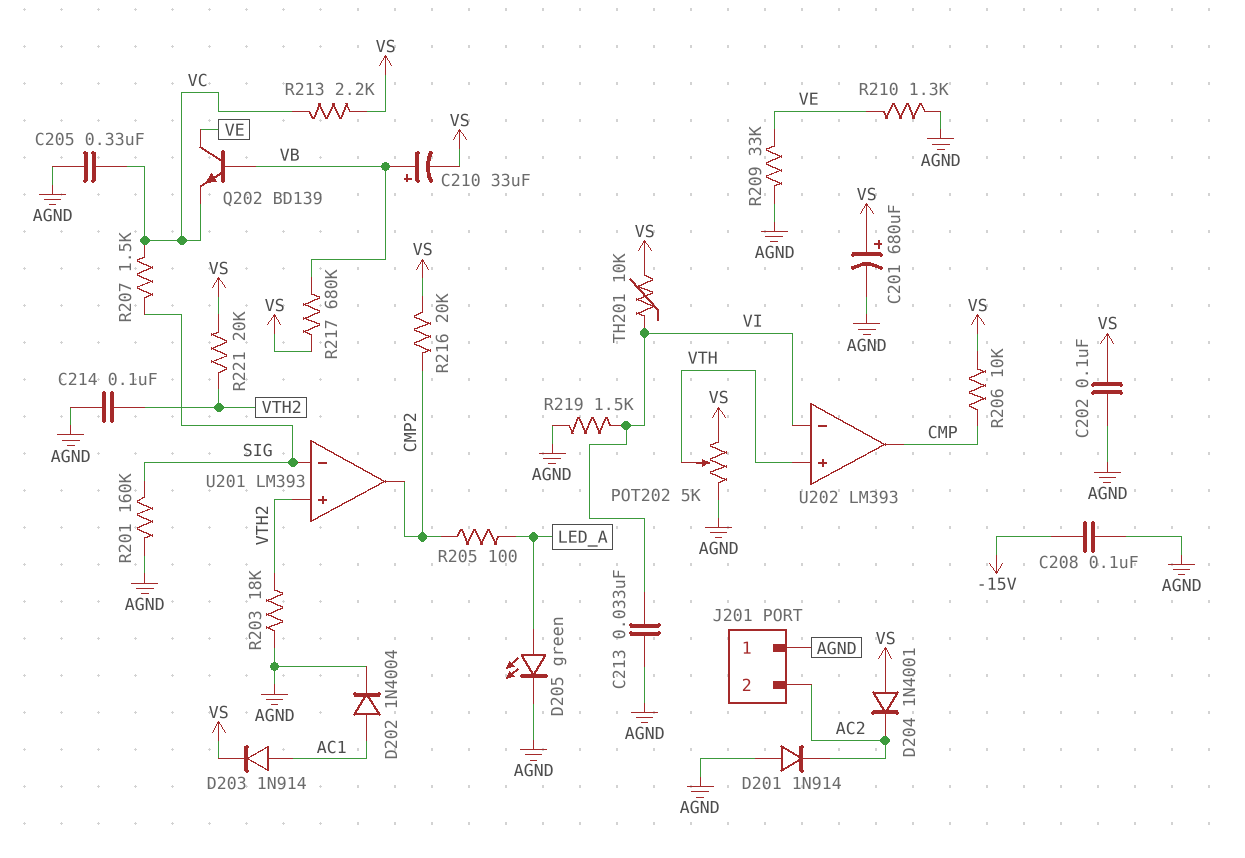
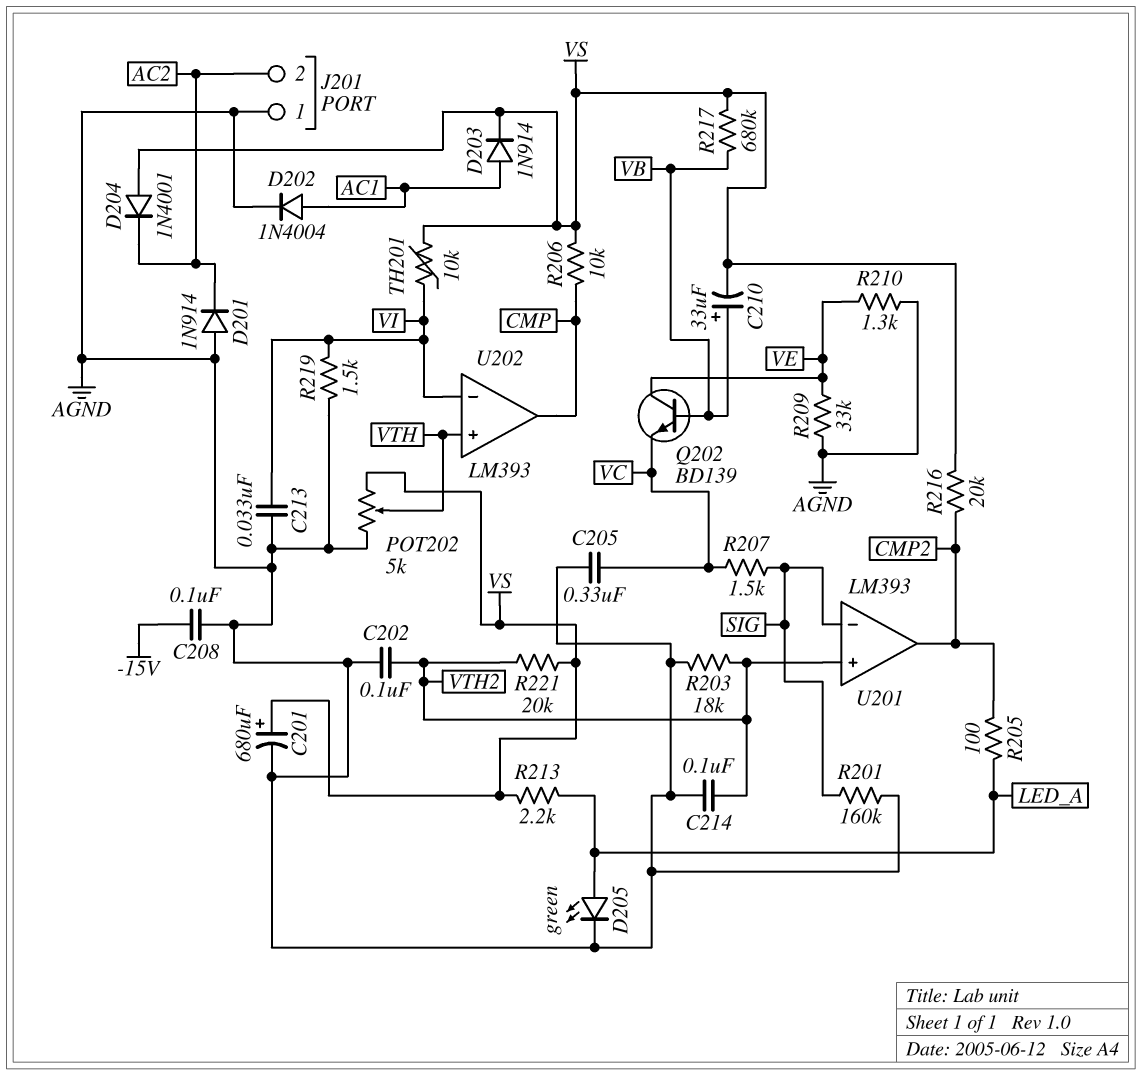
C202: 100nF (AGND, VS) -> 100nF (AGND, VTH2)
R213: 2.2k (VC, VS) -> 2.2k (LED_A, VS)

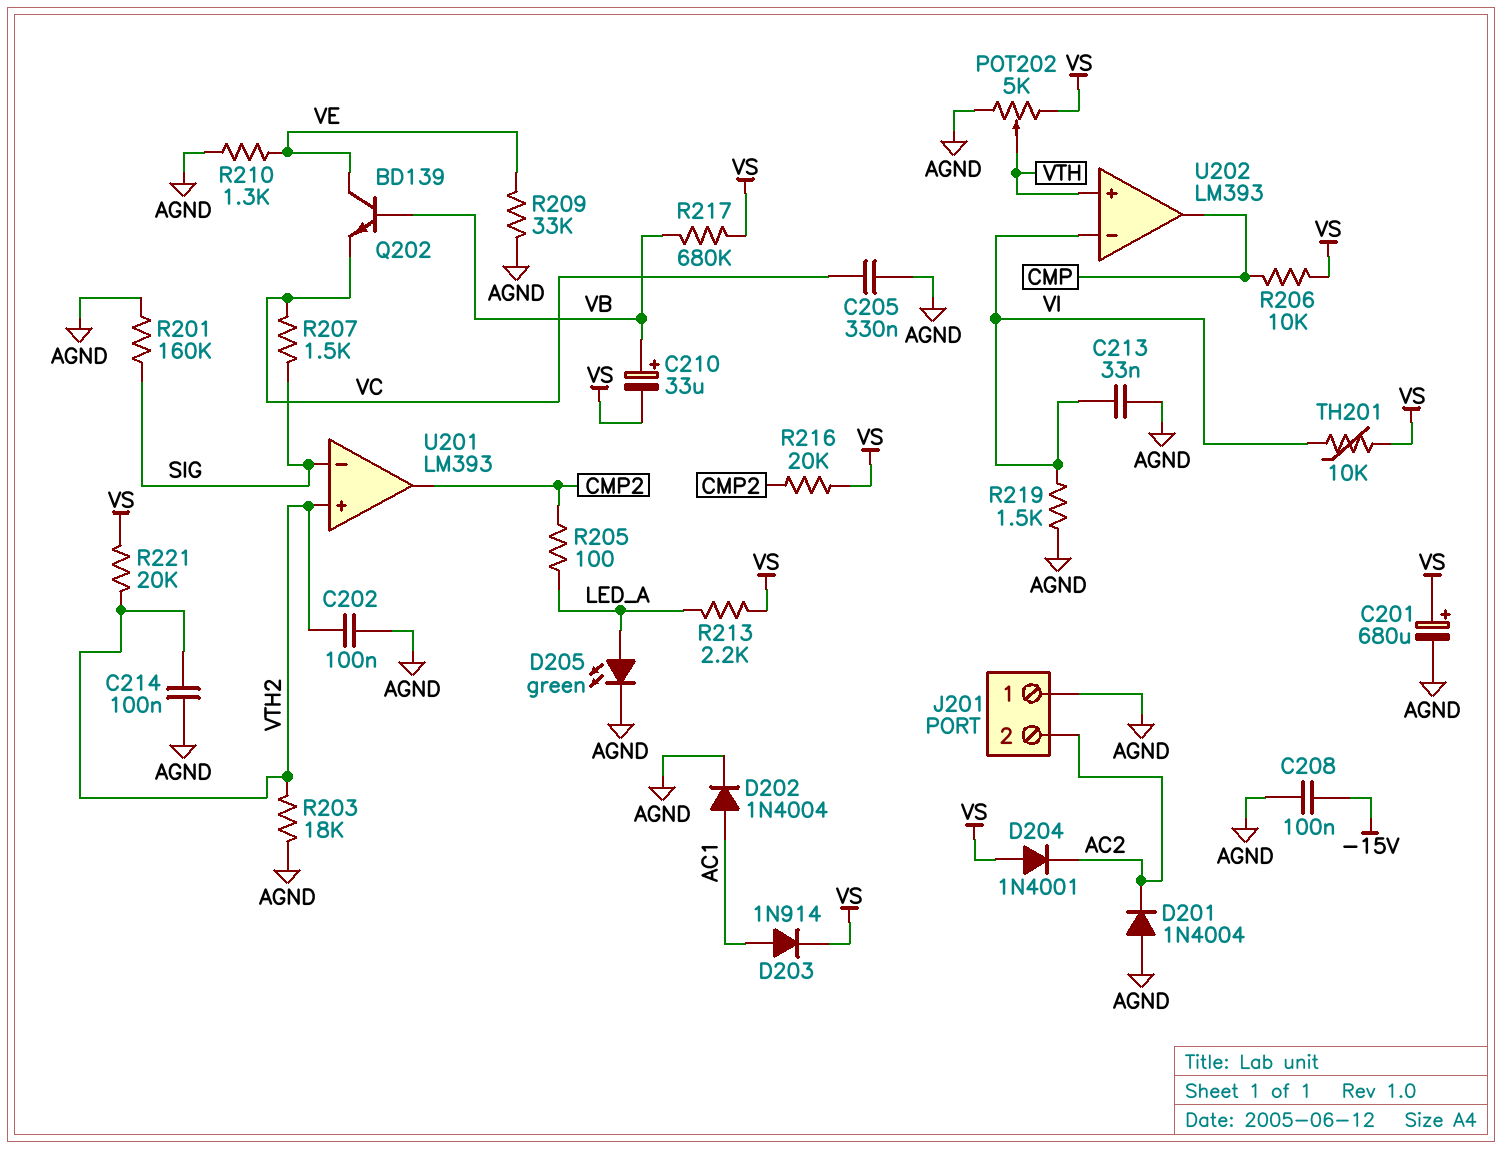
D201: diode 1N914 (A AGND, K AC2) -> diode 1N4004 (A AGND, K AC2)

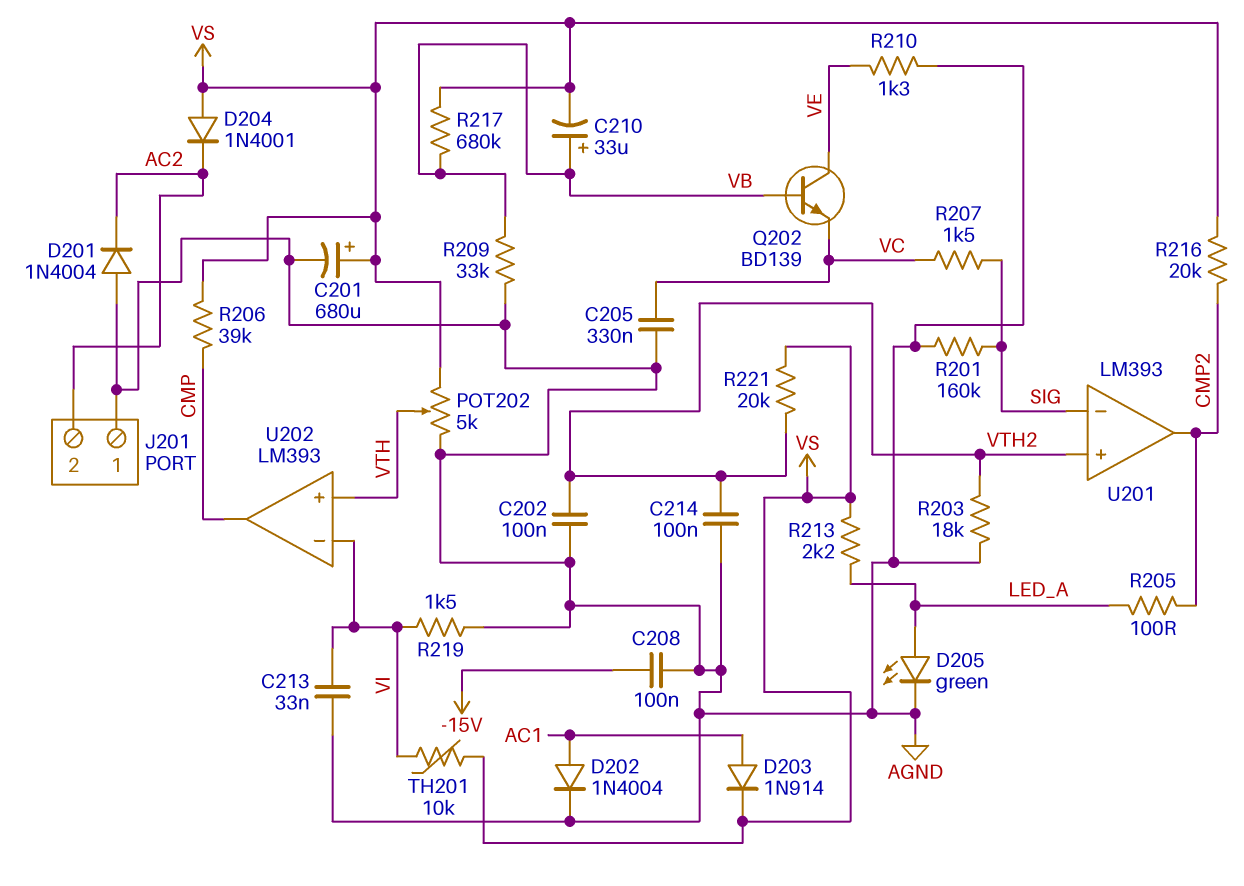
R206: 10k (CMP, VS) -> 39k (CMP, VS)
R209: 33k (AGND, VE) -> 33k (AGND, VB)

